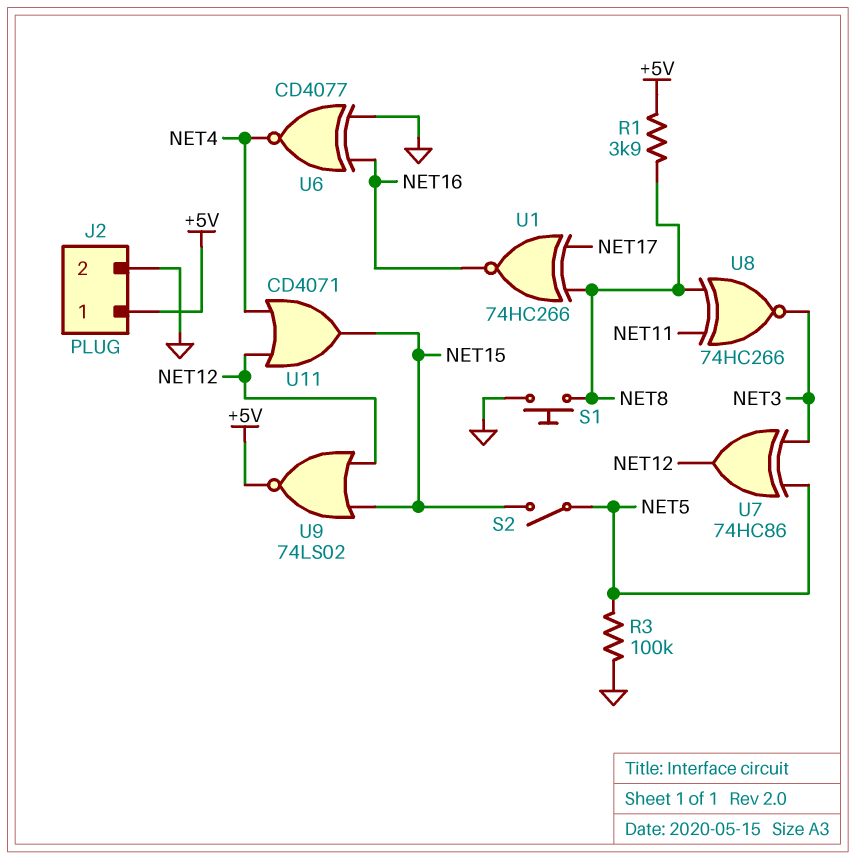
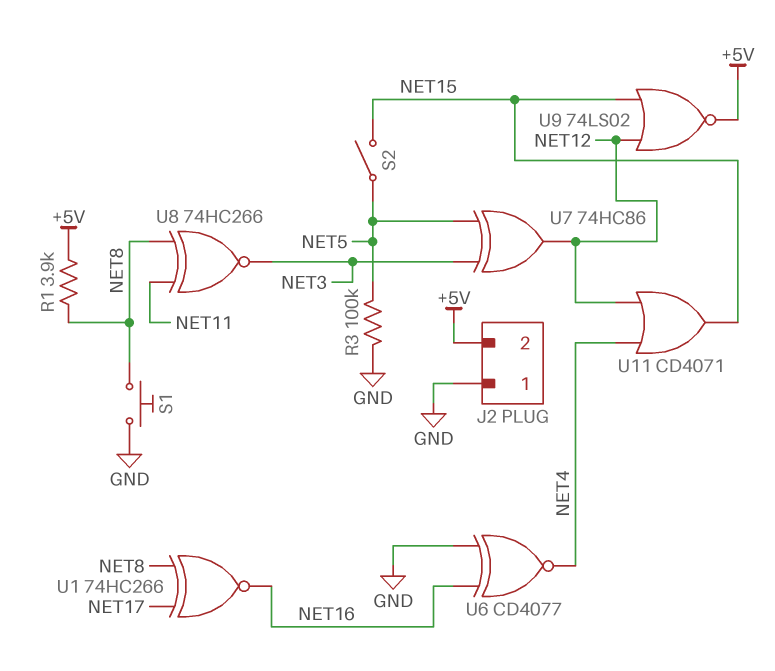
J2 pin 1: +5V -> GND
J2 pin 2: GND -> +5V

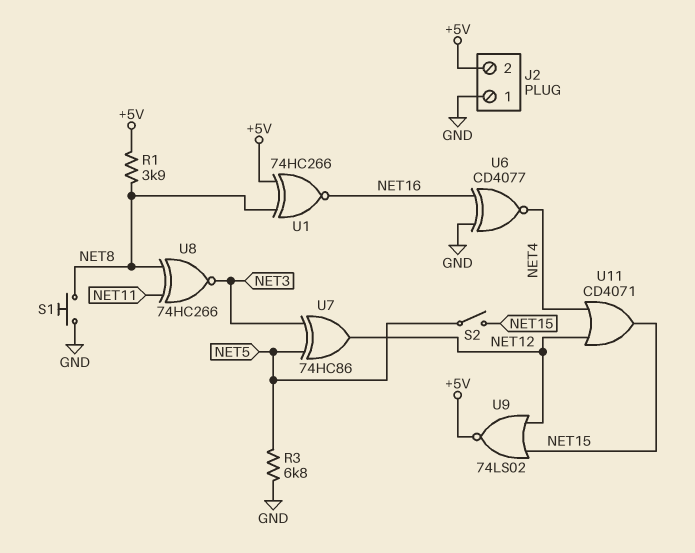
R3: 100k (GND, NET5) -> 6.8k (GND, NET5)
U1: XNOR 74HC266 (in NET8, in NET17, out NET16) -> XNOR 74HC266 (in +5V, in NET8, out NET16)

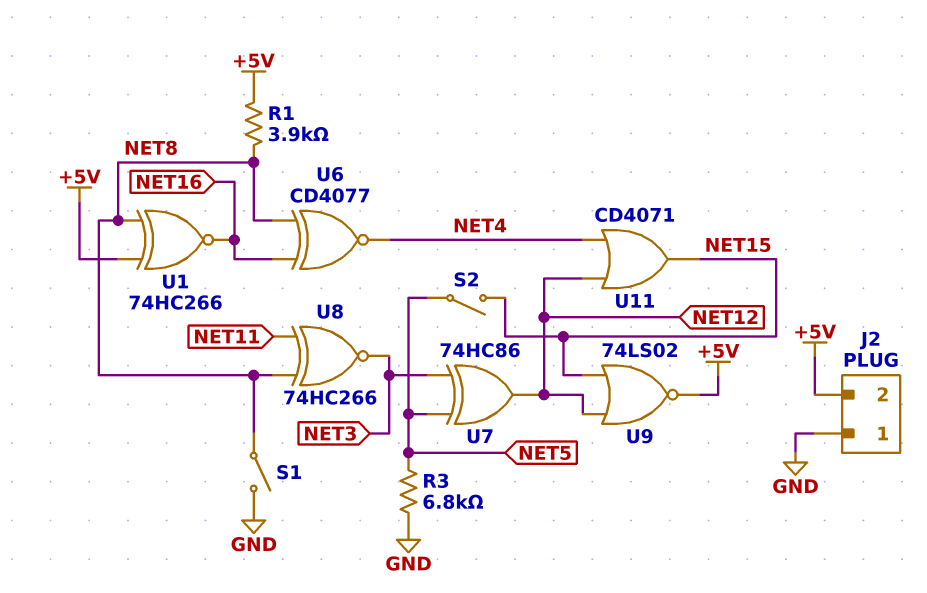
S1: button (GND, NET8) -> switch (GND, NET8)
U6: XNOR CD4077 (in GND, in NET16, out NET4) -> XNOR CD4077 (in NET8, in NET16, out NET4)

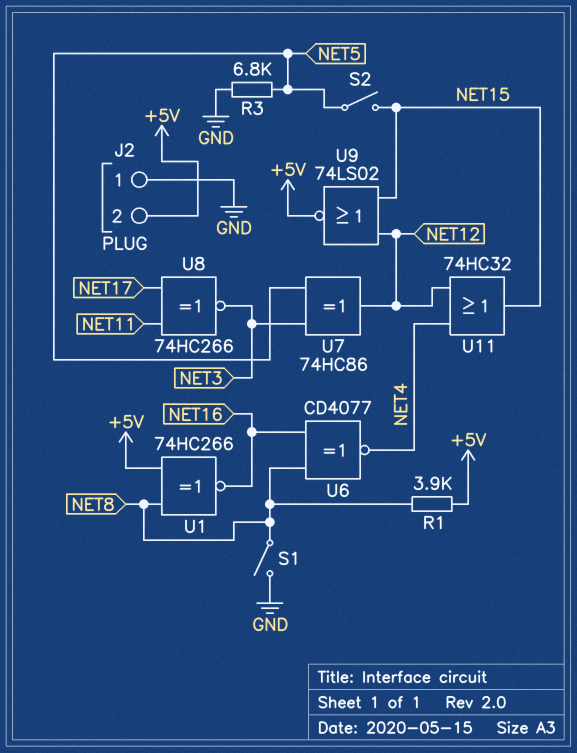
U8: XNOR 74HC266 (in NET8, in NET11, out NET3) -> XNOR 74HC266 (in NET11, in NET17, out NET3)
U11: OR CD4071 (in NET4, in NET12, out NET15) -> OR 74HC32 (in NET4, in NET12, out NET15)

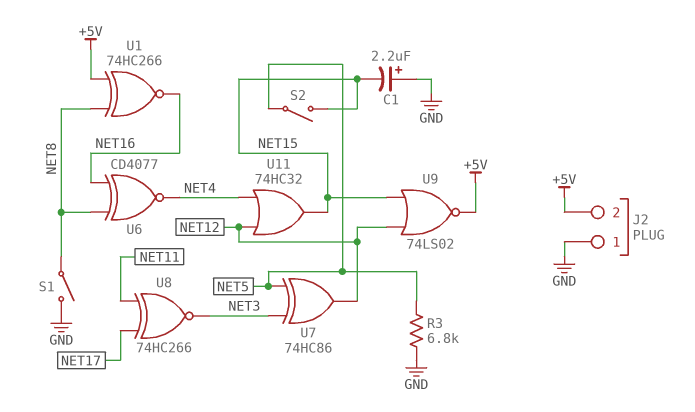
C1: none -> 2.2uF (plus GND, minus NET15)
R1: 3.9k (+5V, NET8) -> none

